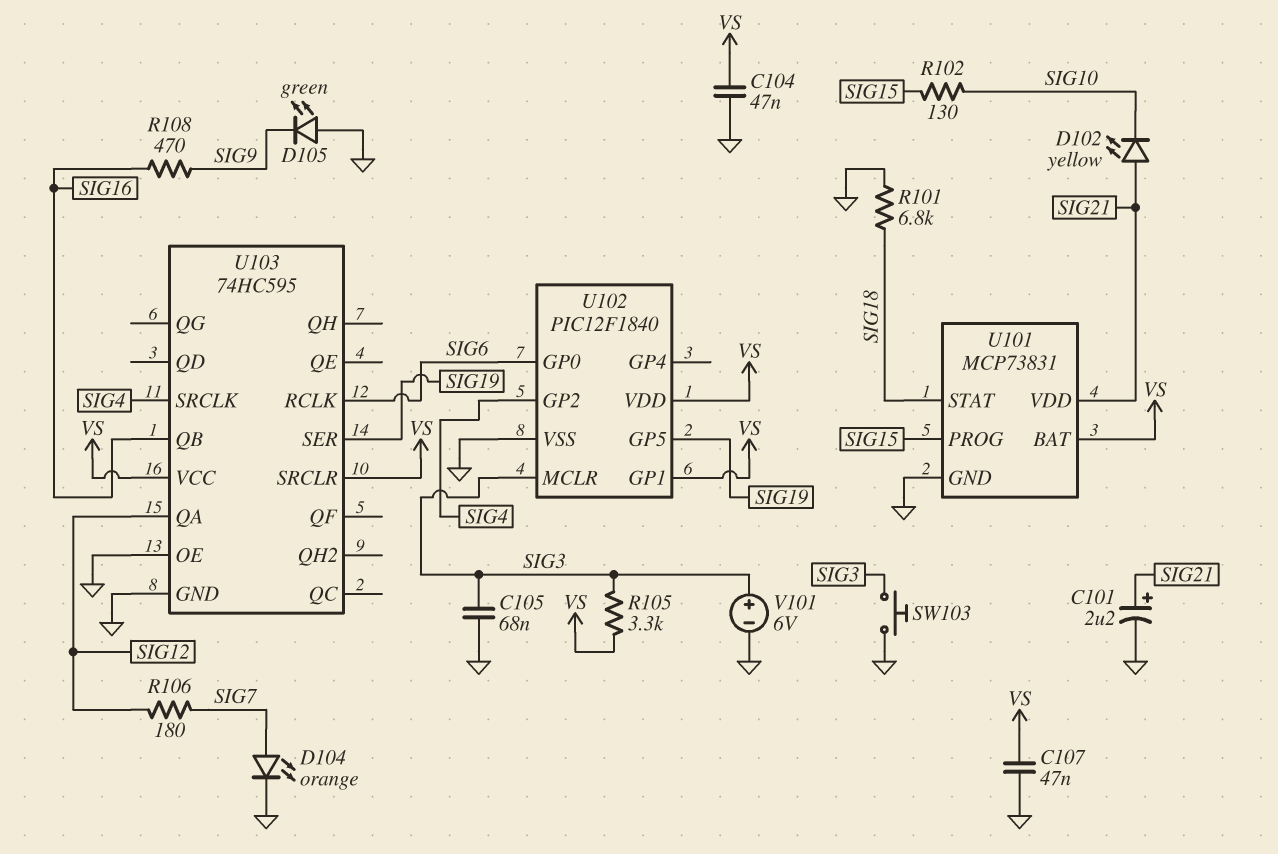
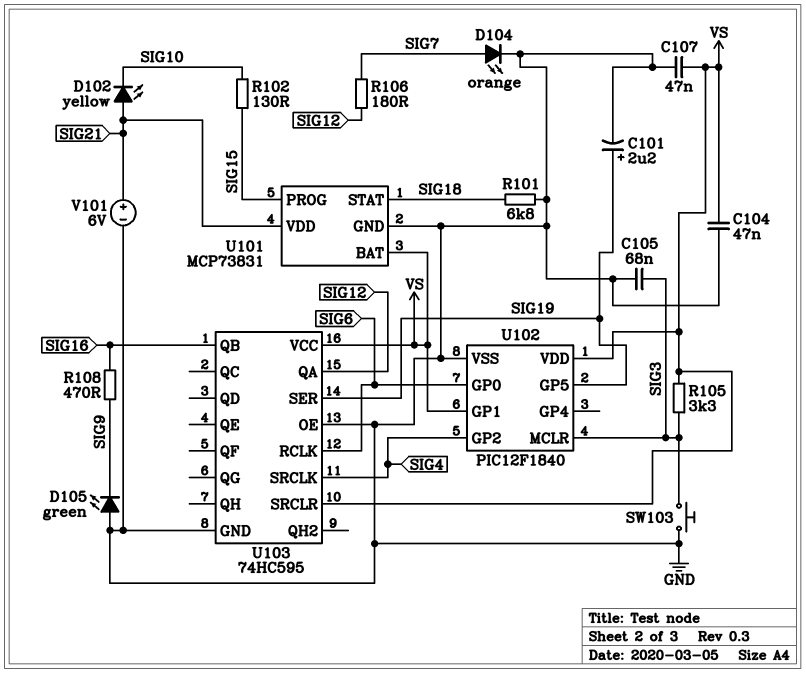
C101: 2.2uF (plus SIG21, minus GND) -> 2.2uF (plus SIG19, minus GND)
V101: 6V (plus SIG3, minus GND) -> 6V (plus SIG21, minus GND)

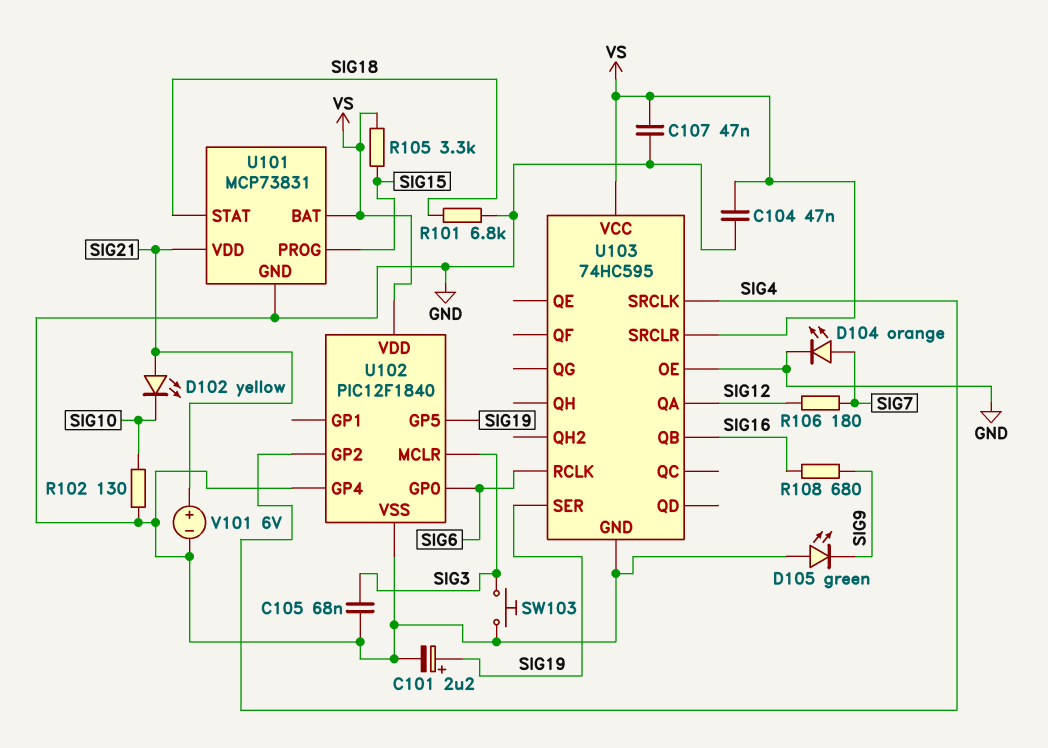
R102: 130 (SIG10, SIG15) -> 130 (GND, SIG10)
R105: 3.3k (SIG3, VS) -> 3.3k (SIG15, VS)
R108: 470 (SIG9, SIG16) -> 680 (SIG9, SIG16)
U102 pin GP1: VS -> none
U102 pin GP4: none -> GND

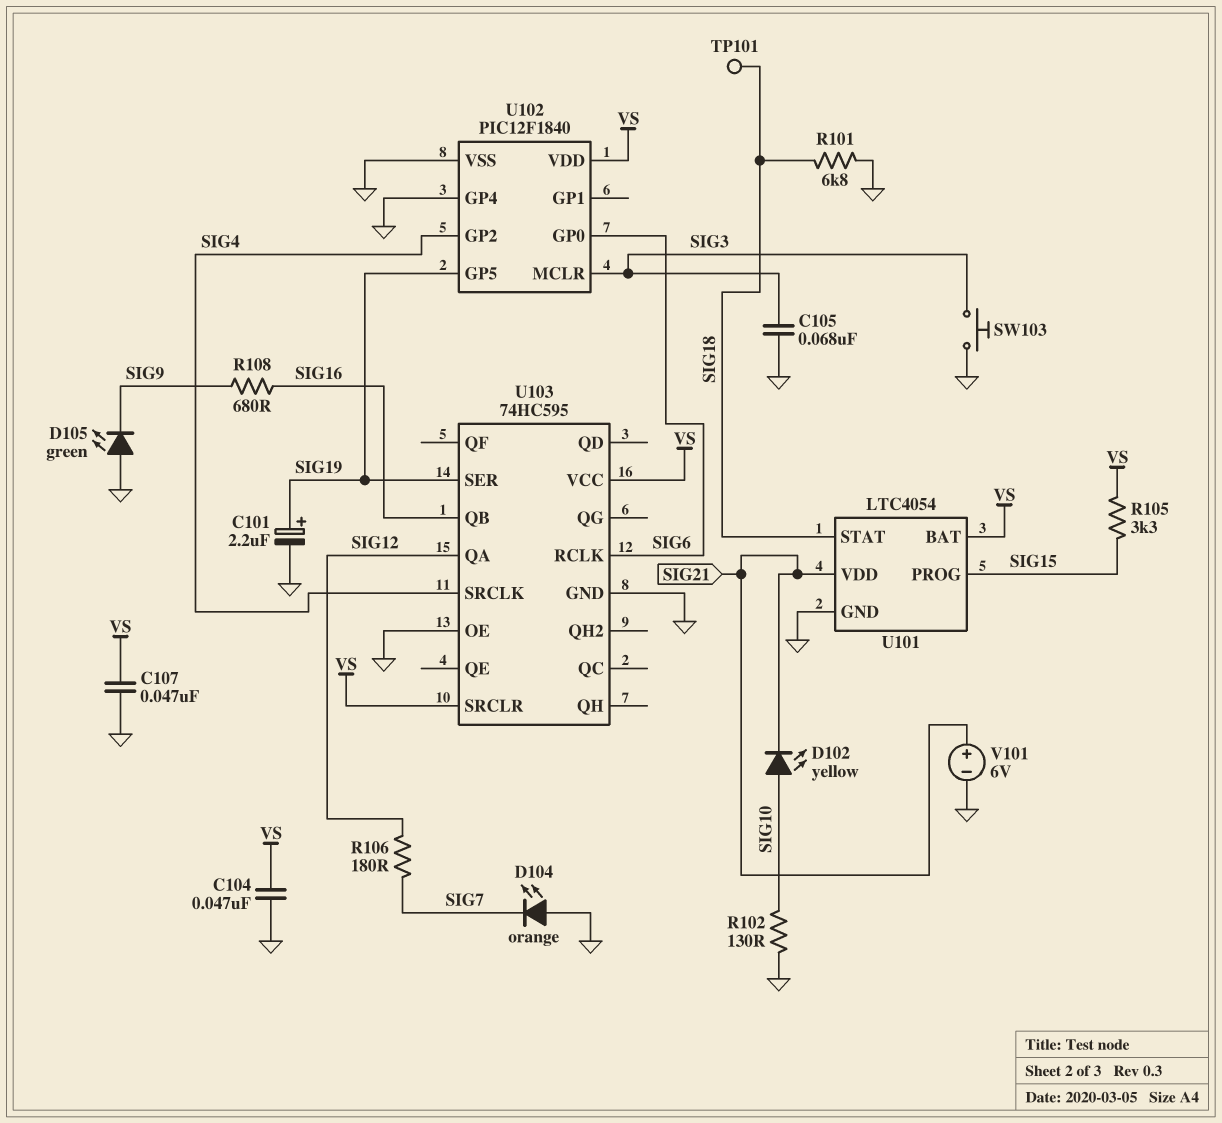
D102: LED yellow (A SIG21, K SIG10) -> LED yellow (A SIG10, K SIG21)
D104: LED orange (A SIG7, K GND) -> LED orange (A GND, K SIG7)
TP101: none -> test point (SIG18)
U101: MCP73831 -> LTC4054

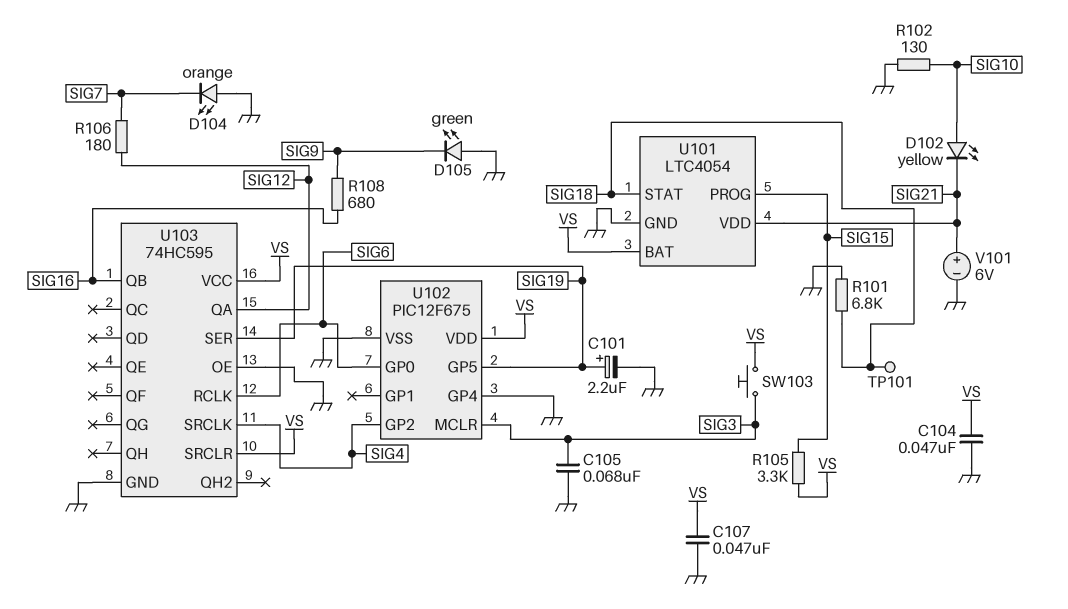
SW103: button (GND, SIG3) -> button (SIG3, VS)
U102: PIC12F1840 -> PIC12F675

